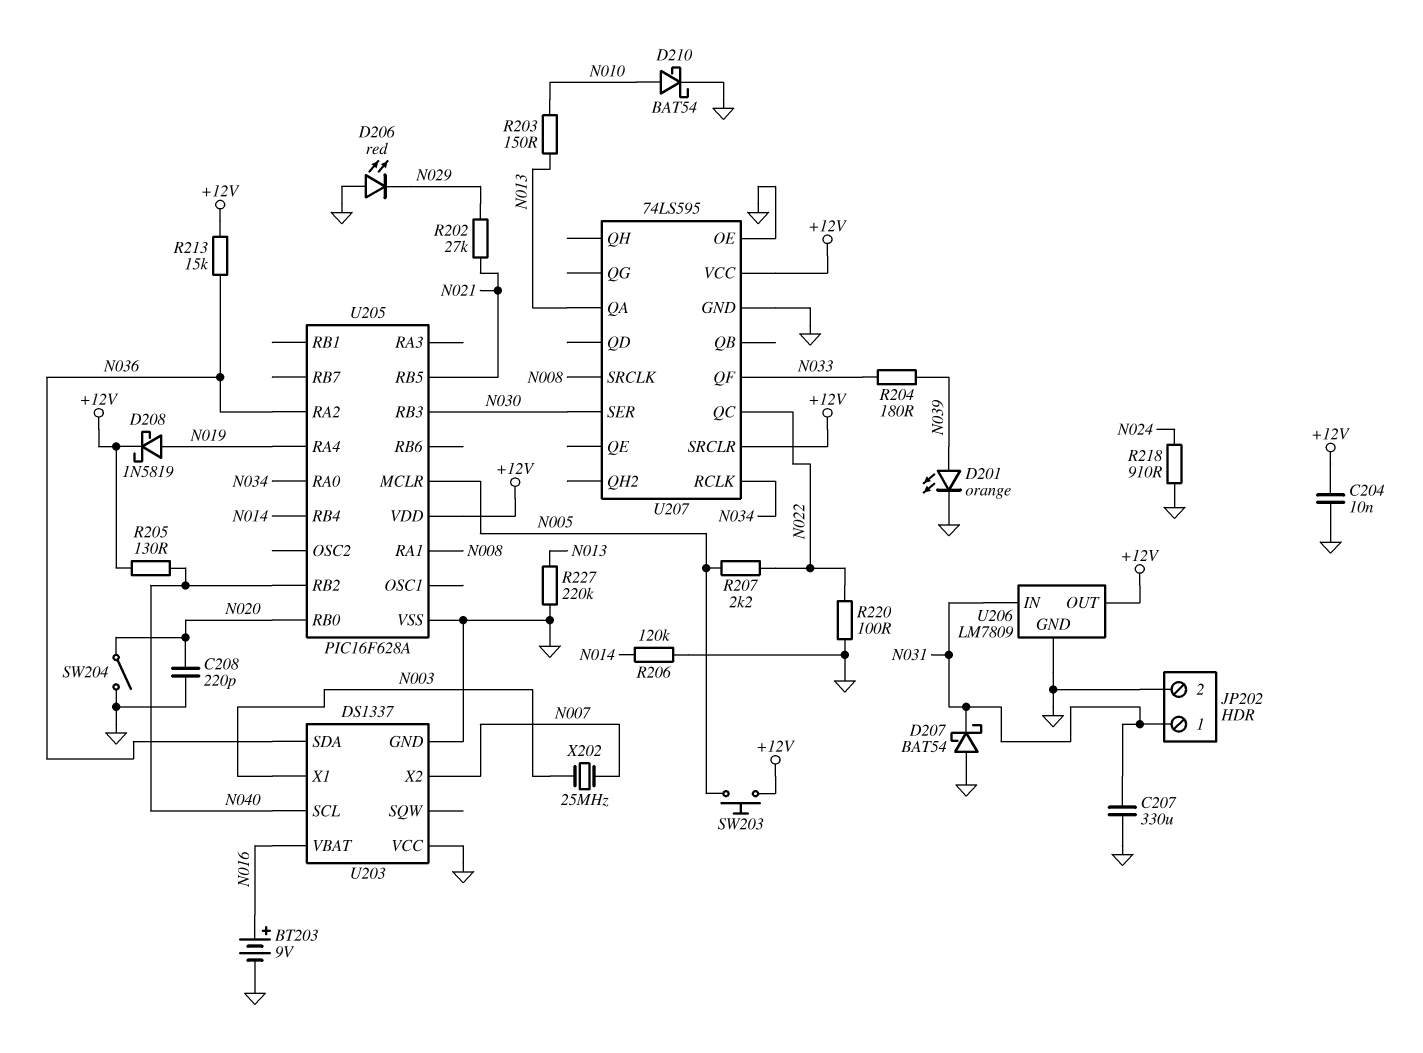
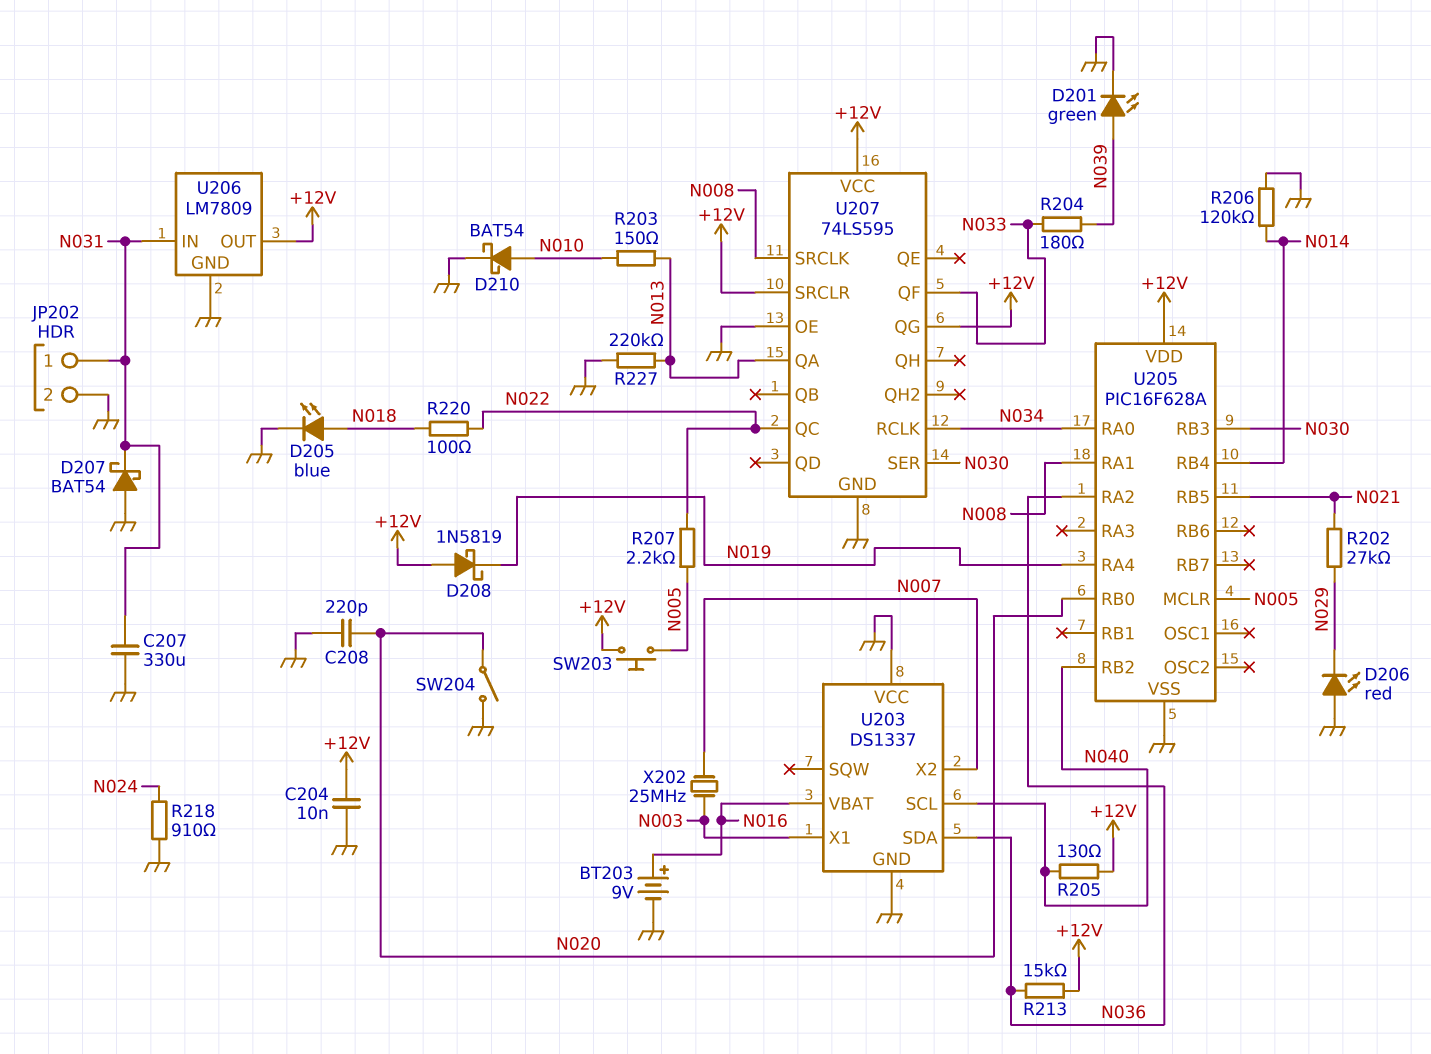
D201: LED orange (A N039, K GND) -> LED green (A N039, K GND)
D205: none -> LED blue (A N018, K GND)
D208: schottky 1N5819 (A N019, K +12V) -> schottky 1N5819 (A +12V, K N019)
R220: 100 (GND, N022) -> 100 (N018, N022)
U207 pin QG: none -> +12V

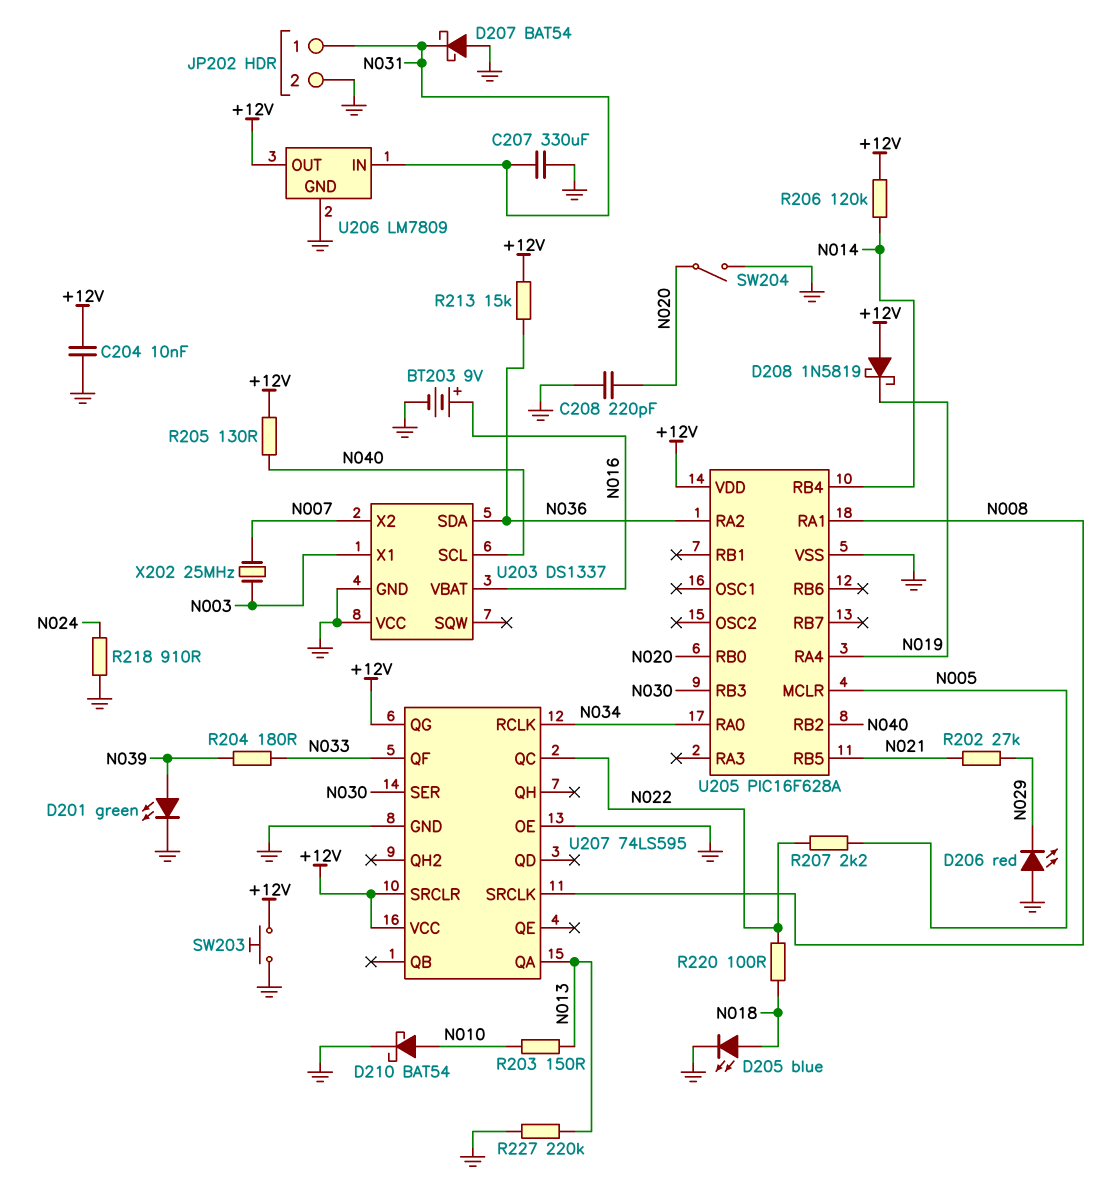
R206: 120k (GND, N014) -> 120k (+12V, N014)
SW203: button (+12V, N005) -> button (+12V, GND)

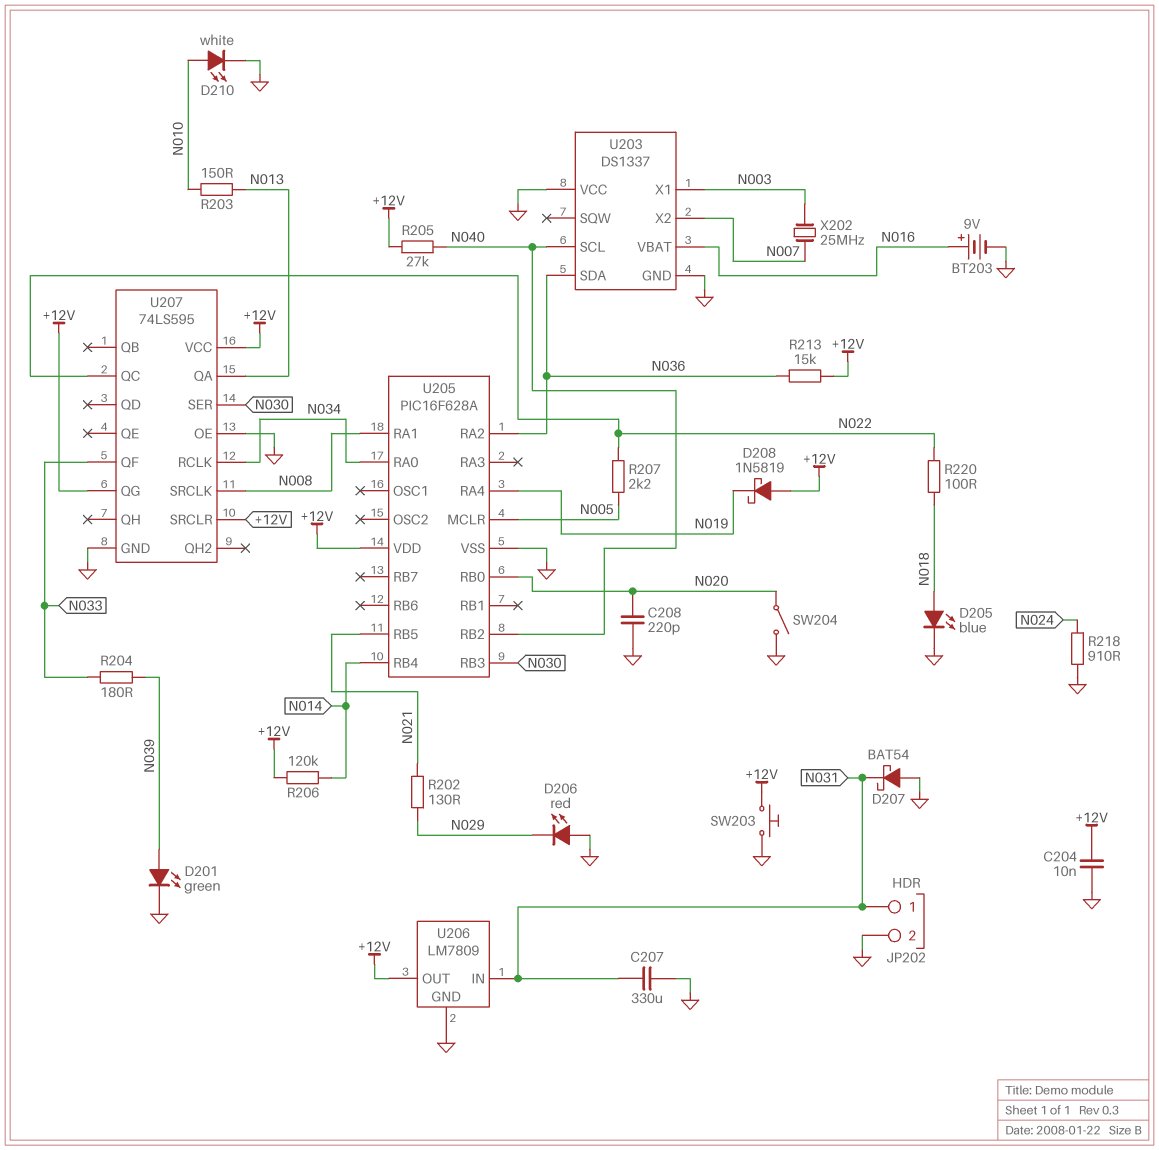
D210: schottky BAT54 (A N010, K GND) -> LED white (A N010, K GND)
R202: 27k (N021, N029) -> 130 (N021, N029)
R205: 130 (+12V, N040) -> 27k (+12V, N040)
R227: 220k (GND, N013) -> none

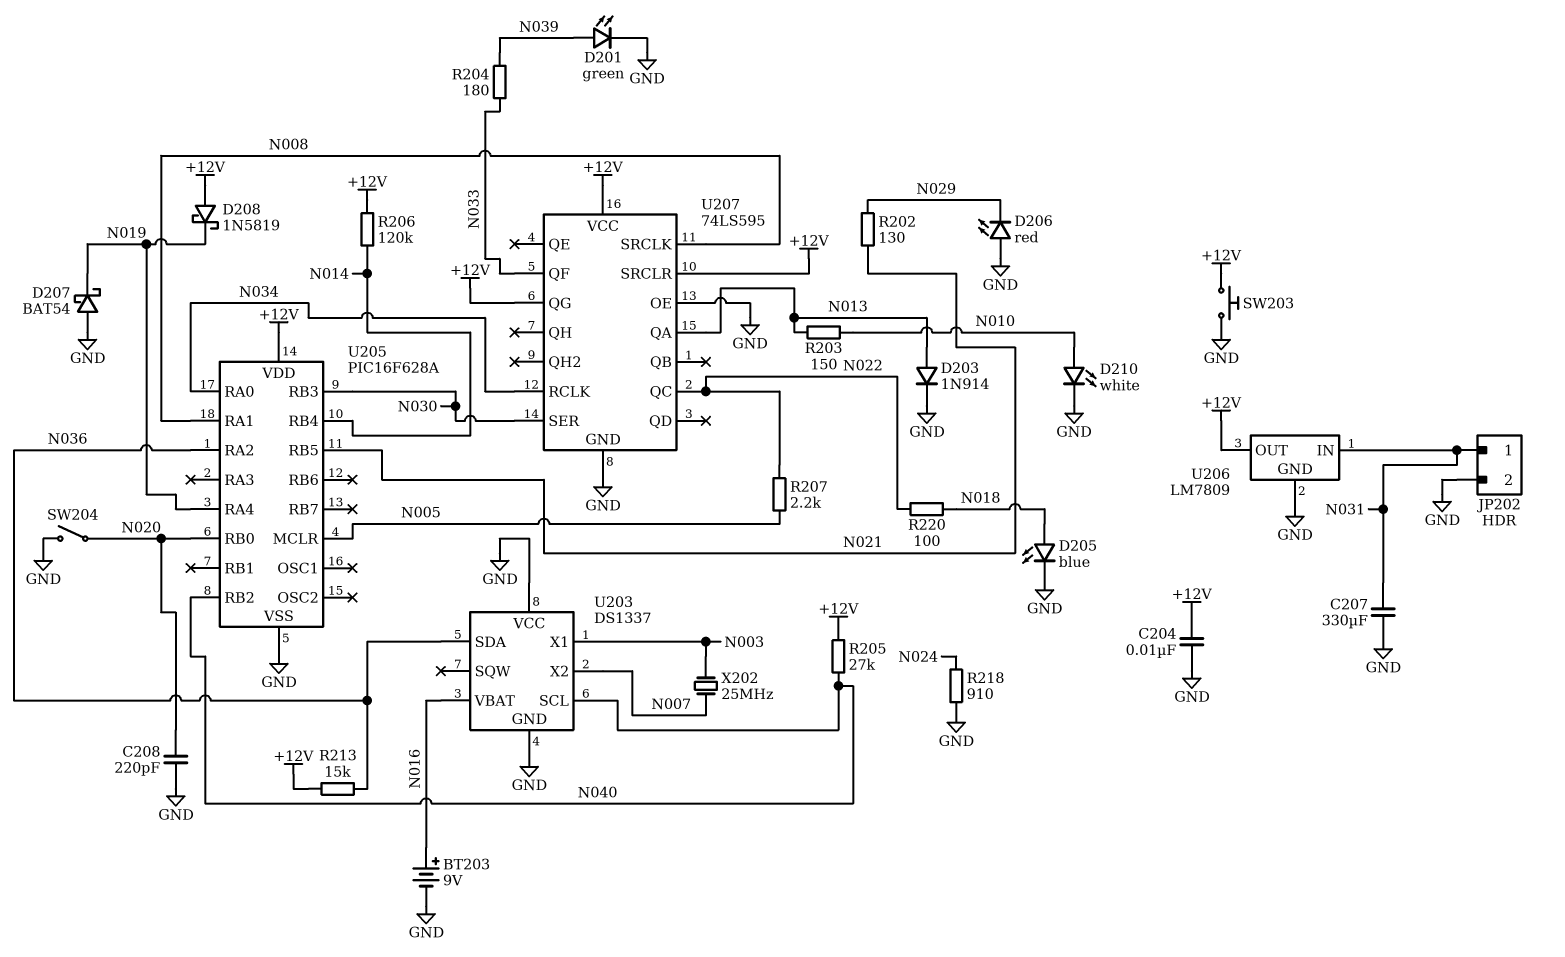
D203: none -> diode 1N914 (A N013, K GND)
D207: schottky BAT54 (A GND, K N031) -> schottky BAT54 (A GND, K N019)

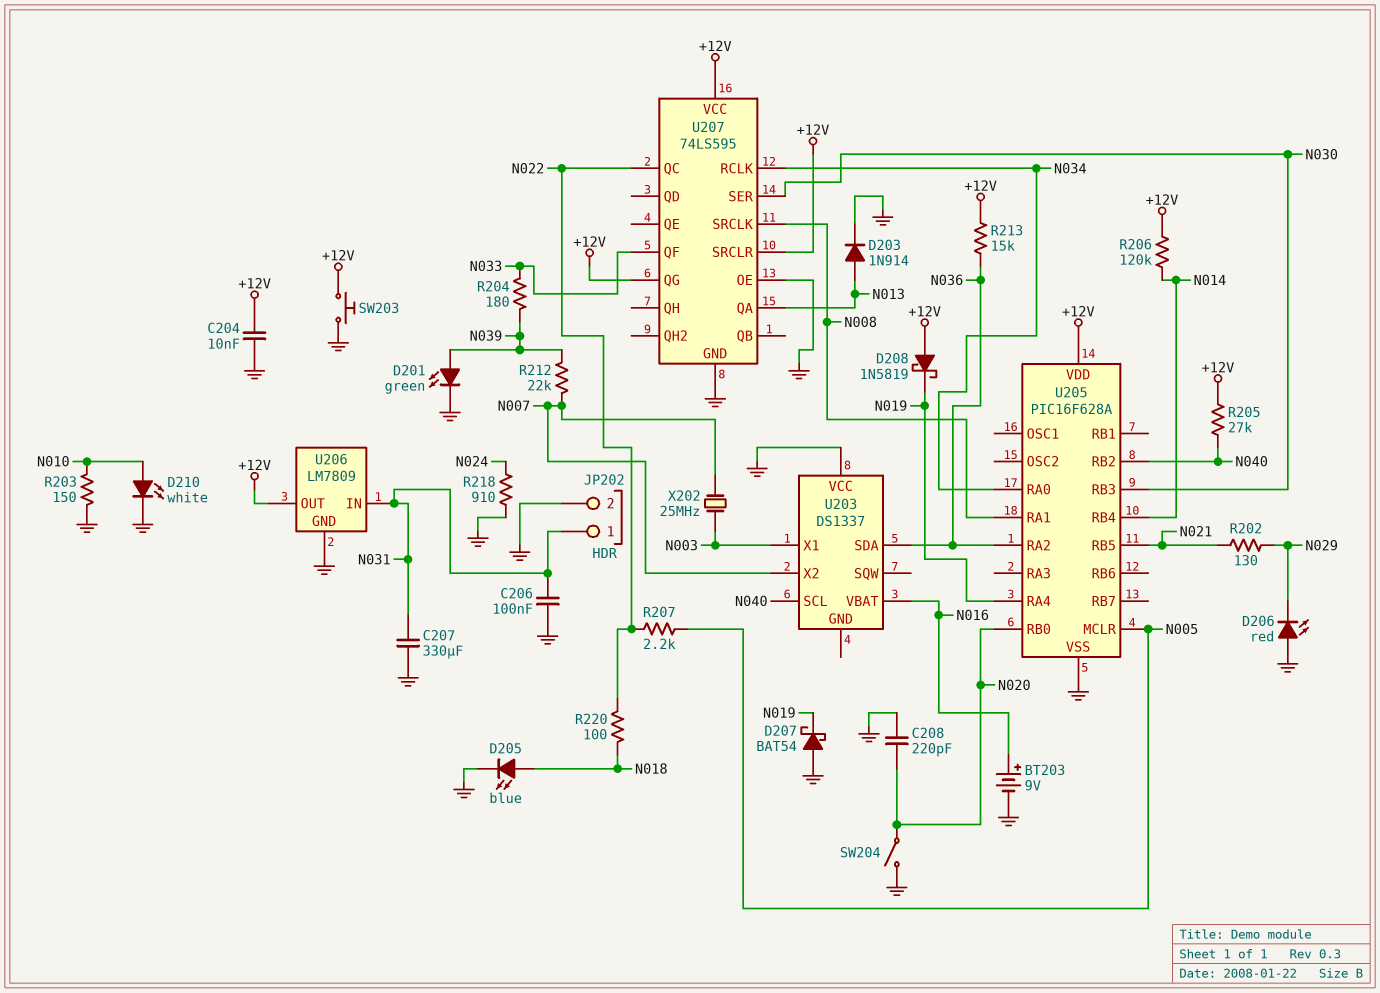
C206: none -> 100nF (GND, N031)
R203: 150 (N010, N013) -> 150 (GND, N010)
R212: none -> 22k (N007, N039)
U203 pin GND: GND -> none

